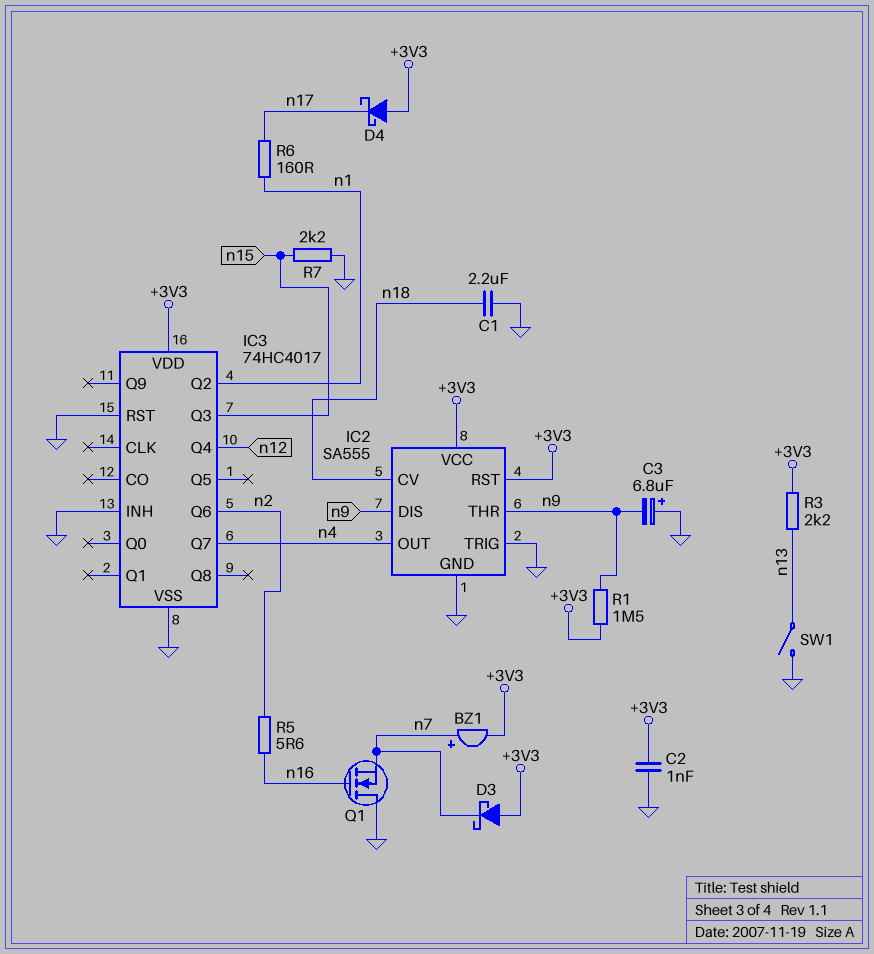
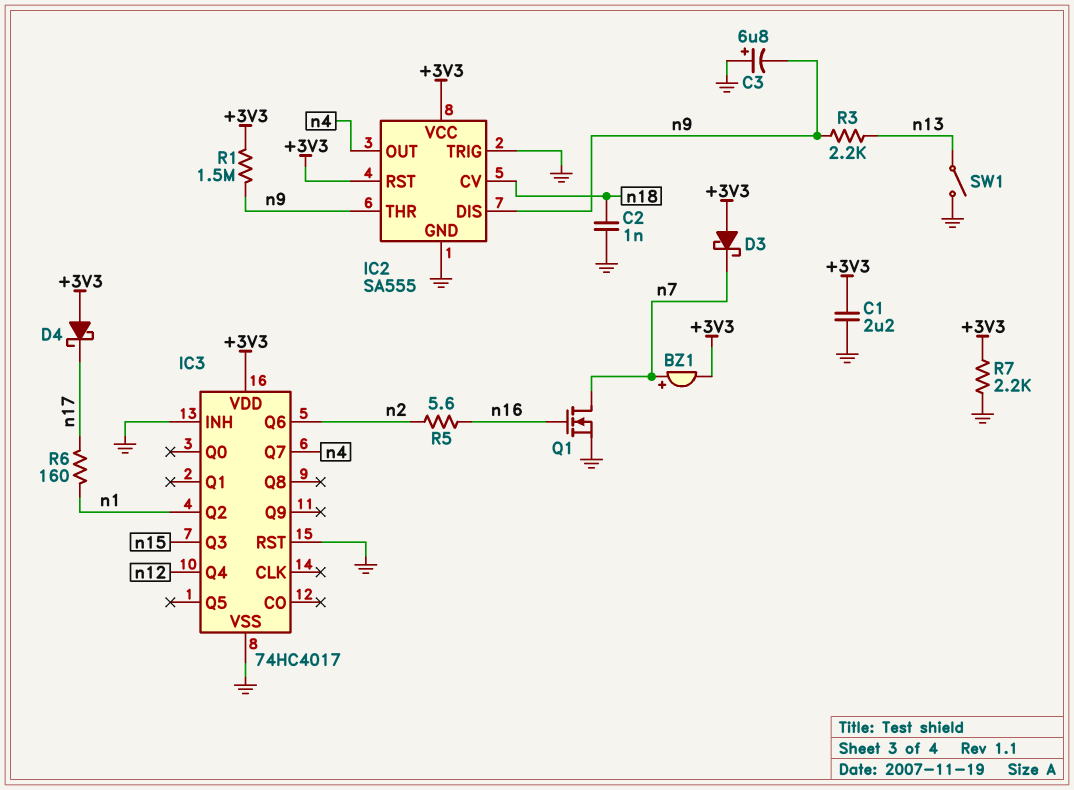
C1: 2.2uF (GND, n18) -> 2.2uF (+3V3, GND)
C2: 1nF (+3V3, GND) -> 1nF (GND, n18)
Q1: NMOS (G n16, D GND, S n7) -> NMOS (G n16, D n7, S GND)
R3: 2.2k (+3V3, n13) -> 2.2k (n9, n13)
R7: 2.2k (GND, n15) -> 2.2k (+3V3, GND)

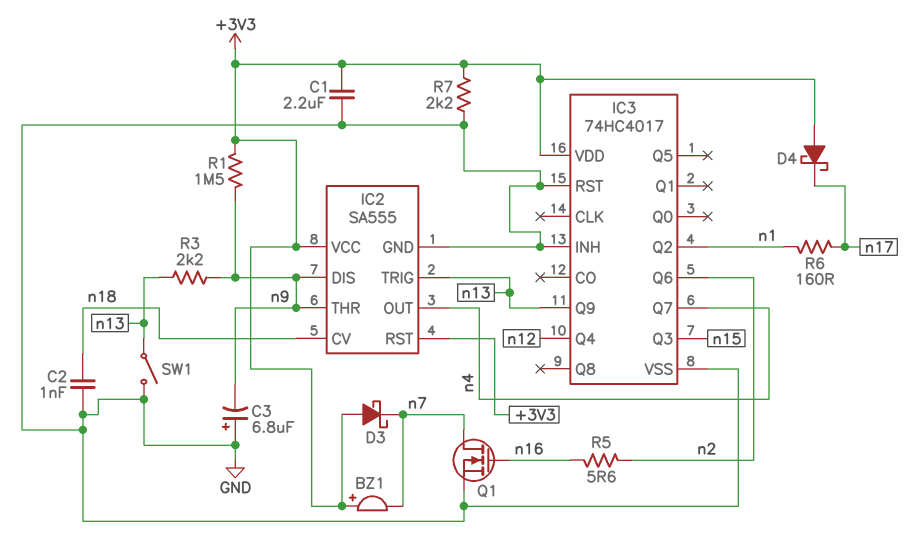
BZ1: buzzer (plus n7, minus +3V3) -> buzzer (plus +3V3, minus n7)
IC2 pin TRIG: GND -> n13
IC3 pin Q9: none -> n13

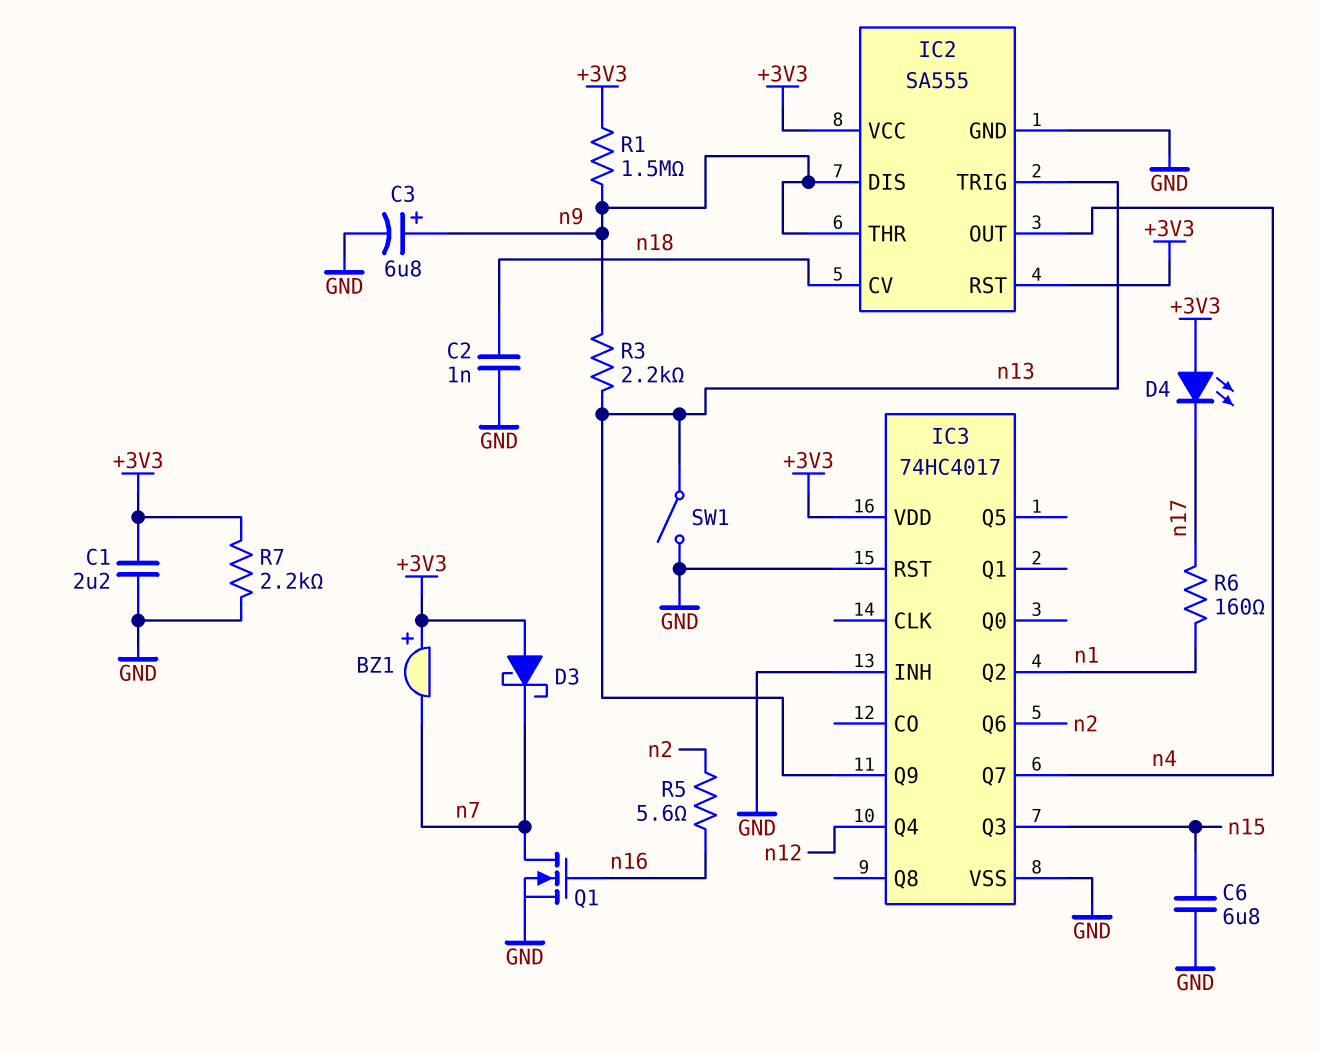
C3: 6.8uF (plus GND, minus n9) -> 6.8uF (plus n9, minus GND)
C6: none -> 6.8uF (GND, n15)
D4: schottky (A +3V3, K n17) -> LED (A +3V3, K n17)

